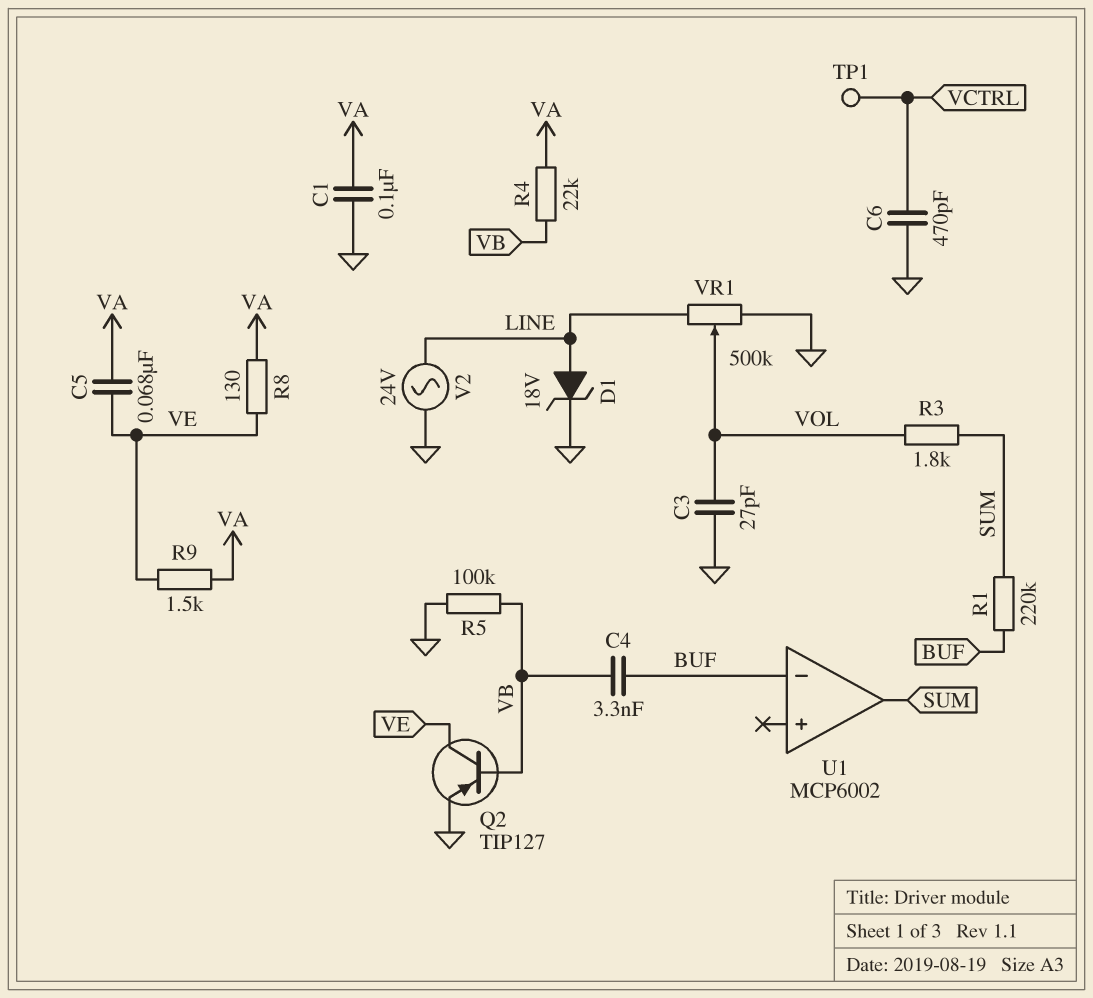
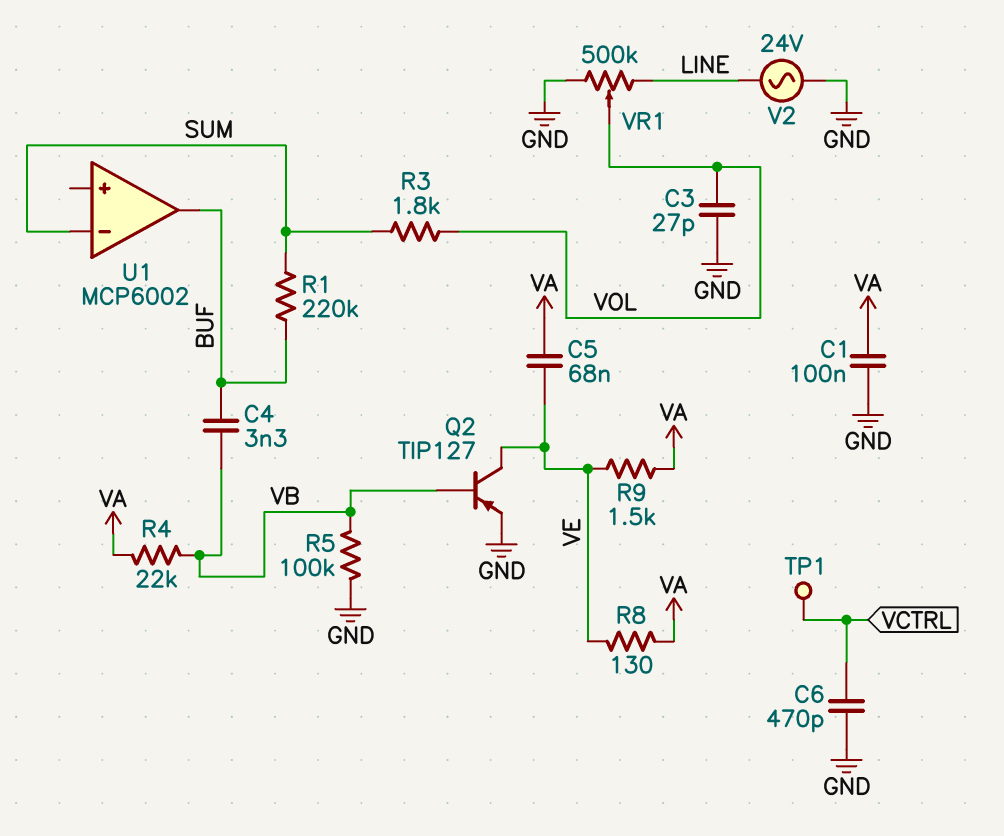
D1: zener 18V (A LINE, K GND) -> none
U1 pin in-: BUF -> SUM
U1 pin out: SUM -> BUF

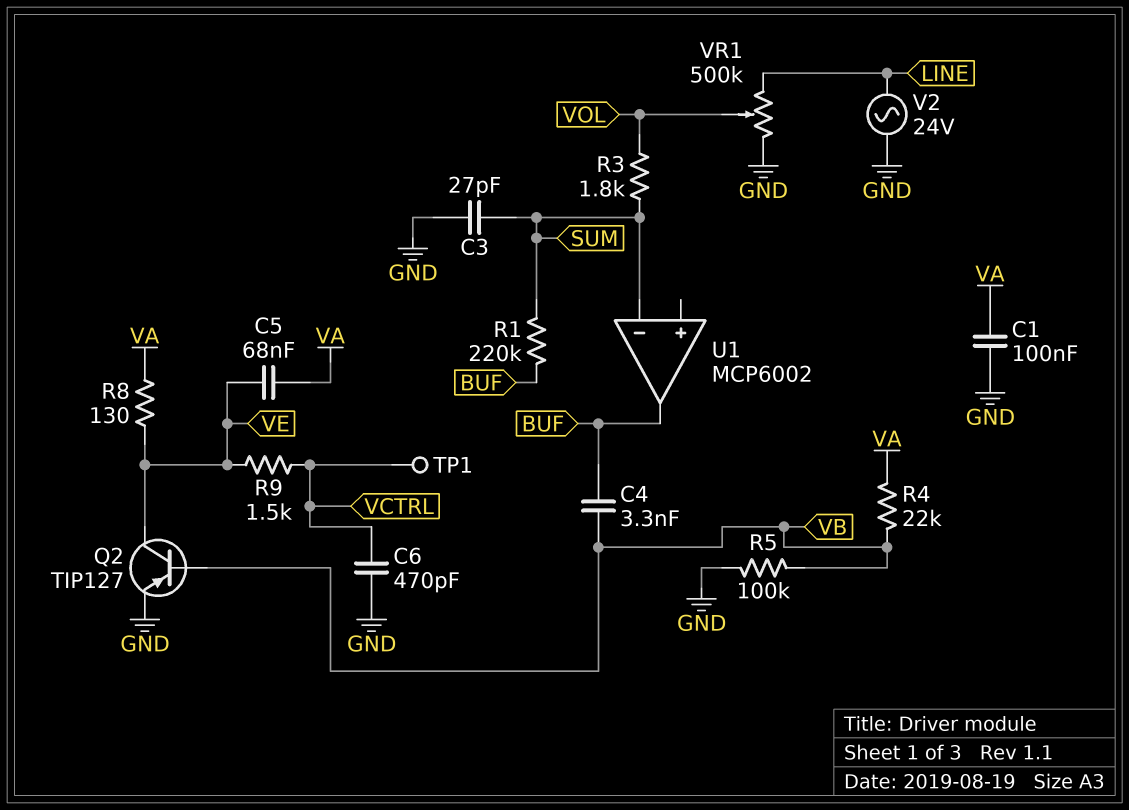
C3: 27pF (GND, VOL) -> 27pF (GND, SUM)
R9: 1.5k (VA, VE) -> 1.5k (VCTRL, VE)

